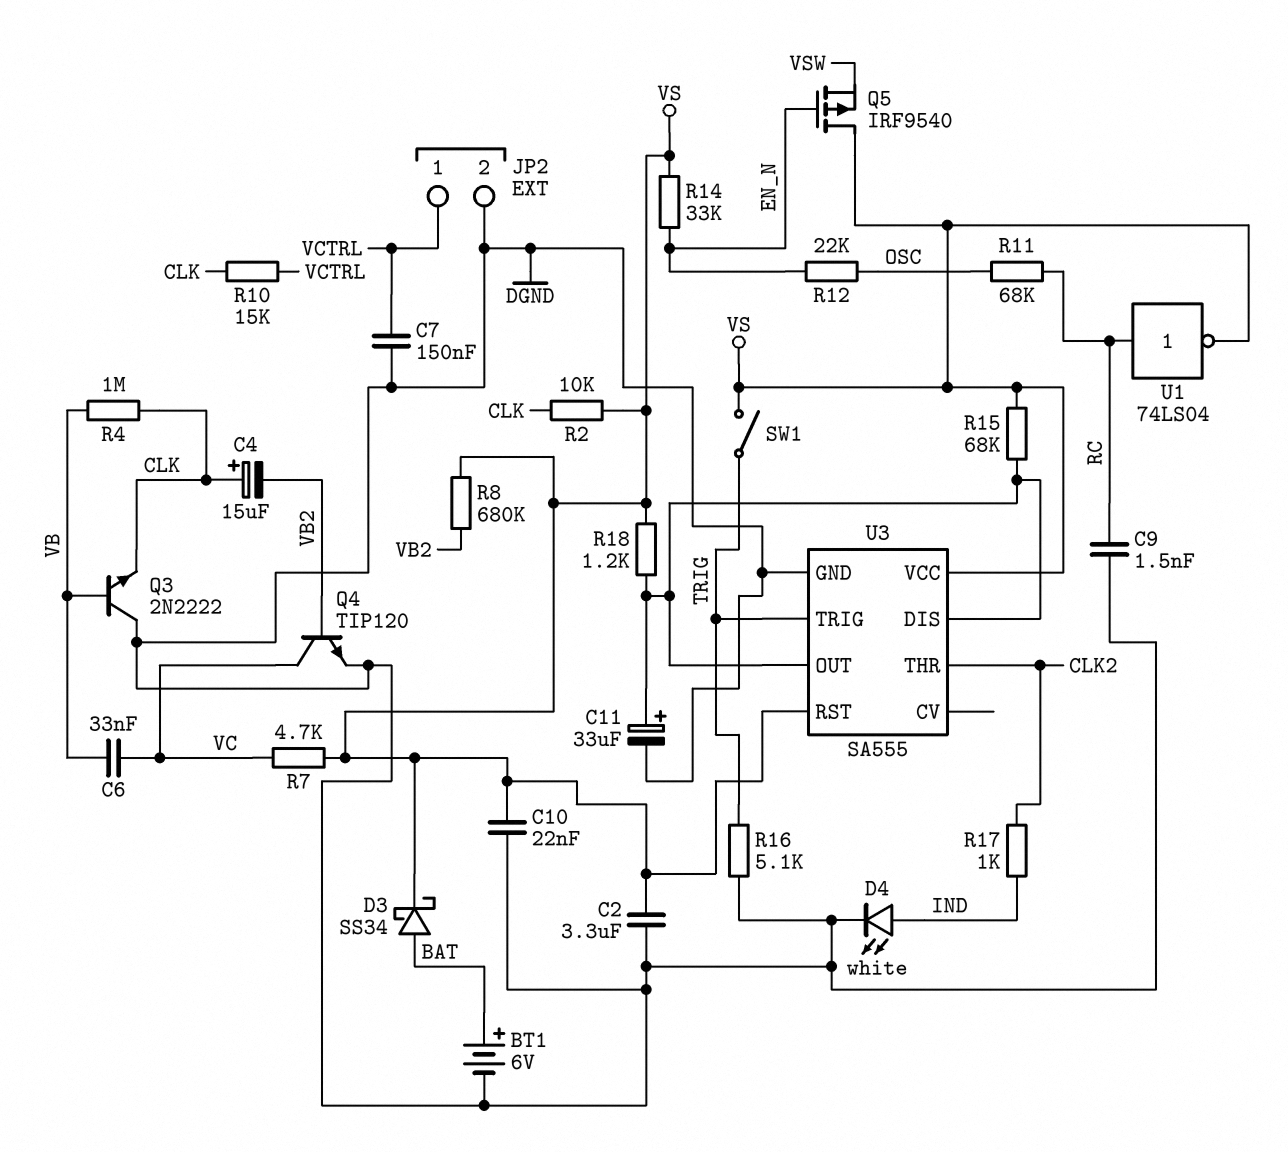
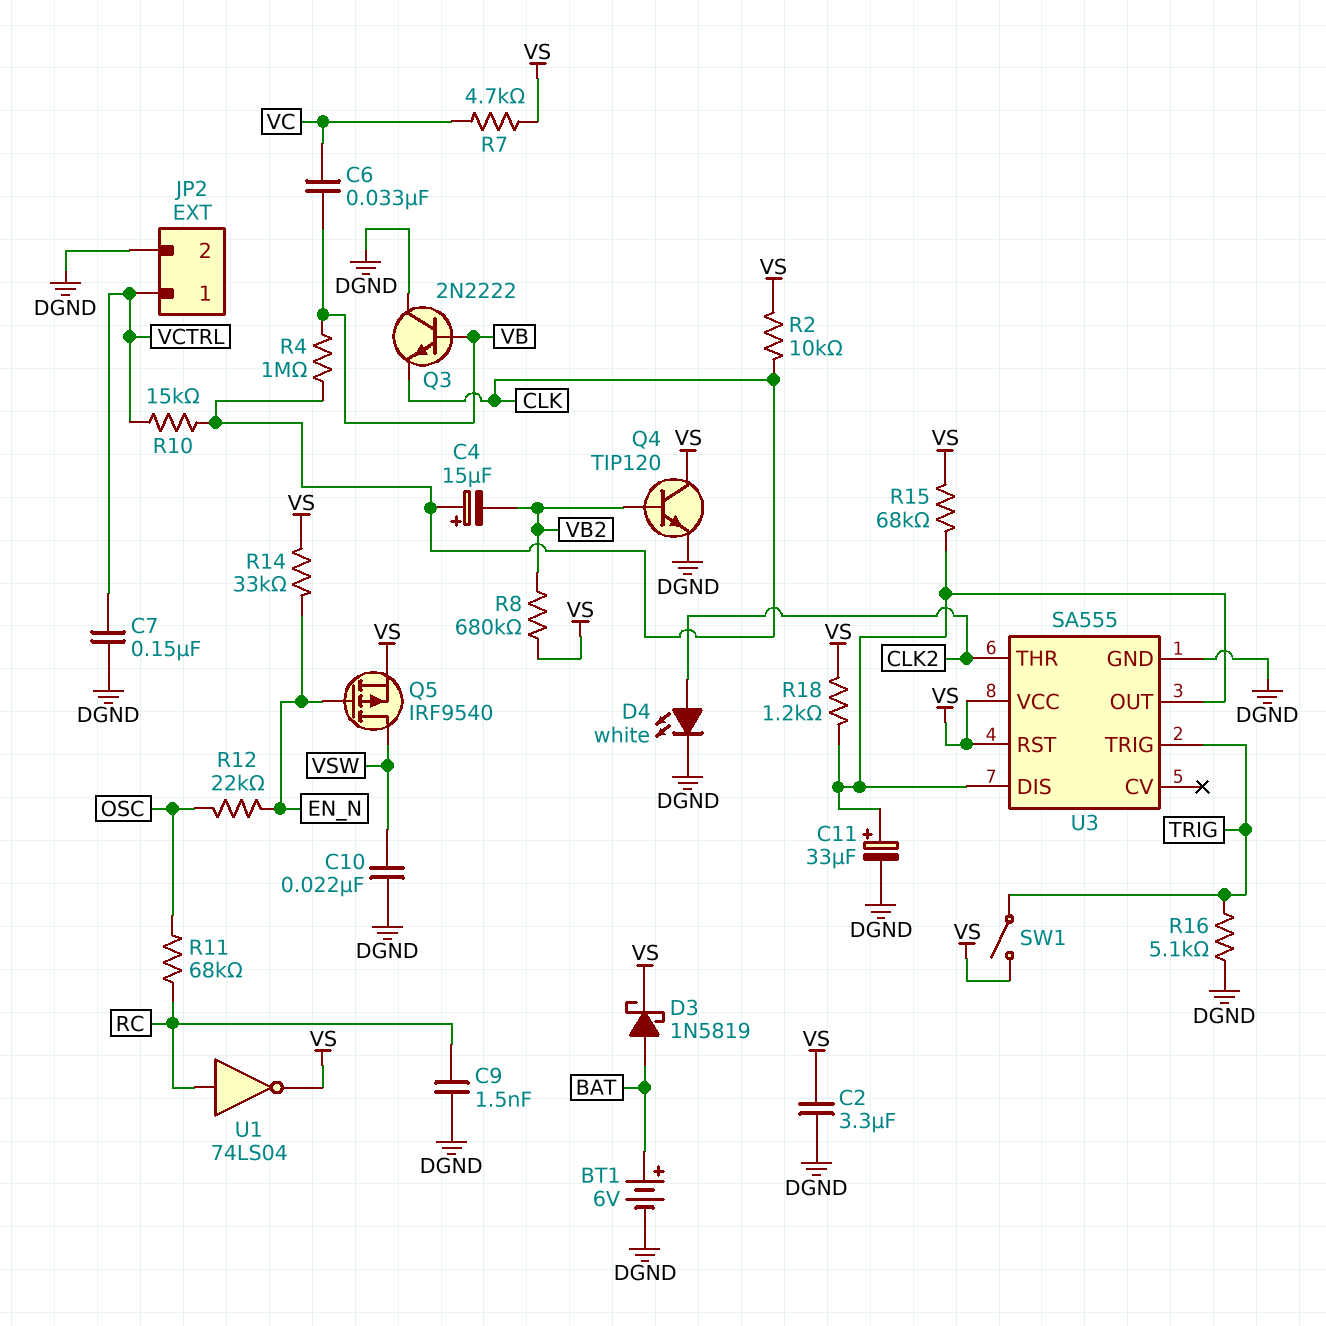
C10: 22nF (DGND, VS) -> 22nF (DGND, VSW)
D3: schottky SS34 (A BAT, K VS) -> schottky 1N5819 (A BAT, K VS)
D4: LED white (A IND, K DGND) -> LED white (A CLK2, K DGND)
Q4: NPN TIP120 (B VB2, C VC, E DGND) -> NPN TIP120 (B VB2, C VS, E DGND)
Q5: PMOS IRF9540 (G EN_N, D VS, S VSW) -> PMOS IRF9540 (G EN_N, D VSW, S VS)
R17: 1k (CLK2, IND) -> none

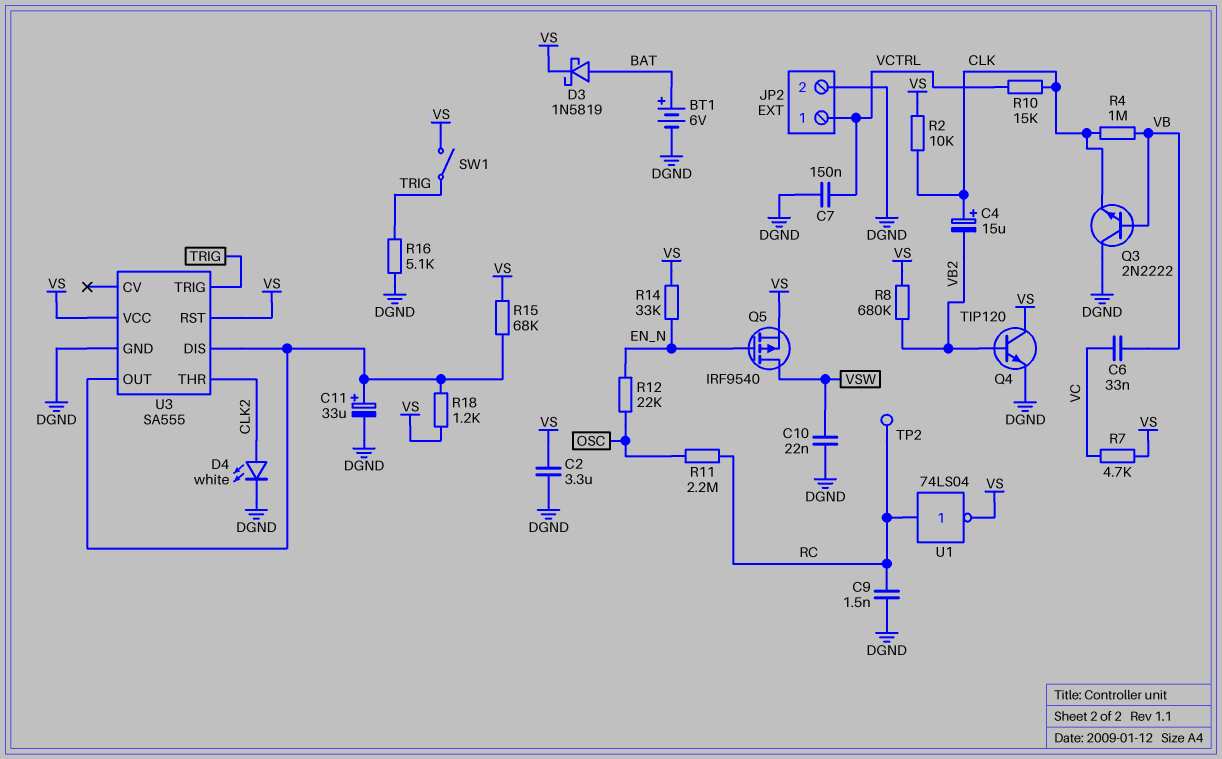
R11: 68k (OSC, RC) -> 2.2M (OSC, RC)
TP2: none -> test point (RC)

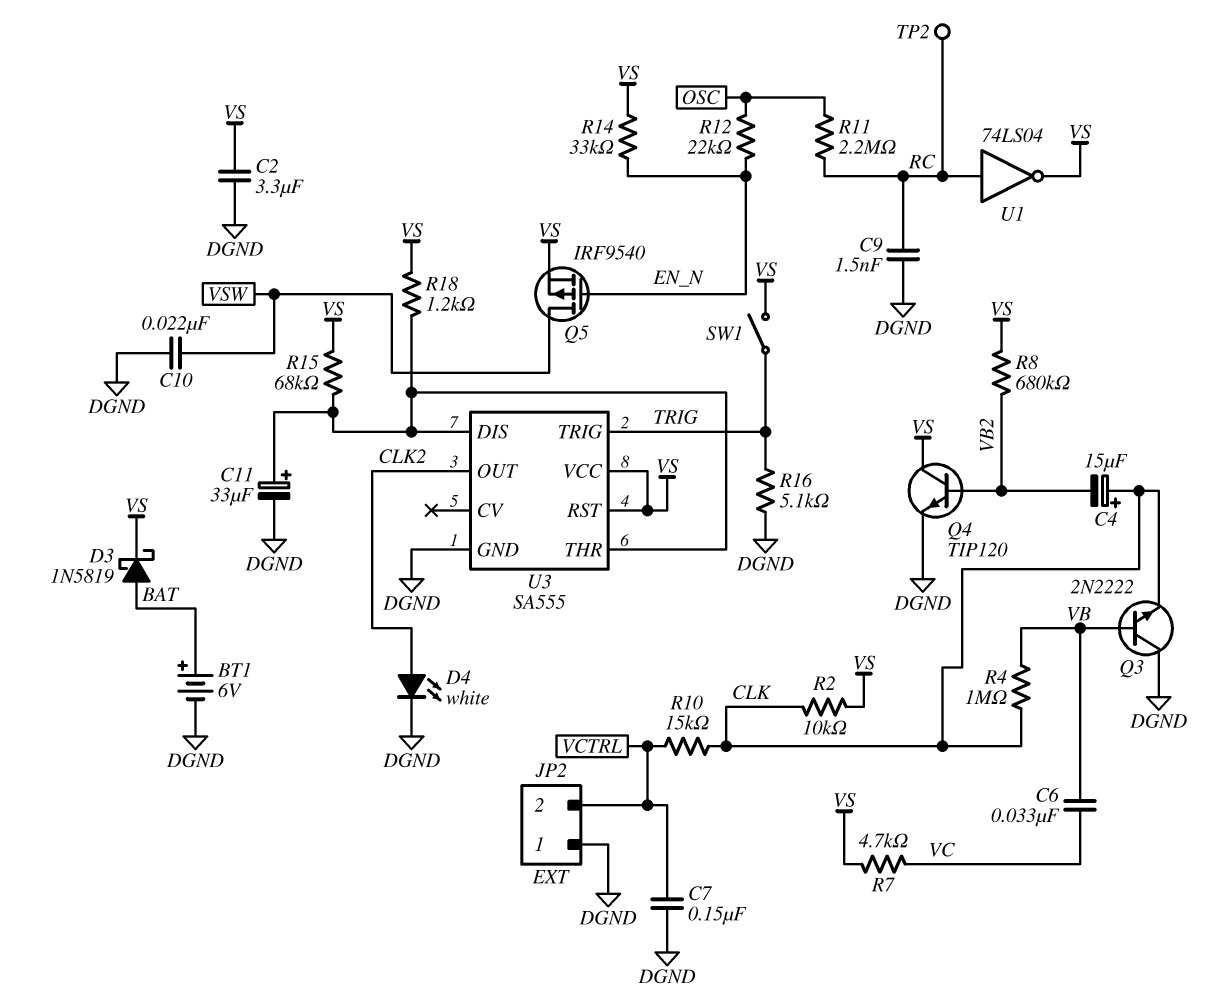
JP2 pin 1: VCTRL -> DGND
JP2 pin 2: DGND -> VCTRL
U3 pin OUT: U3/DIS -> CLK2
U3 pin THR: CLK2 -> U3/DIS

